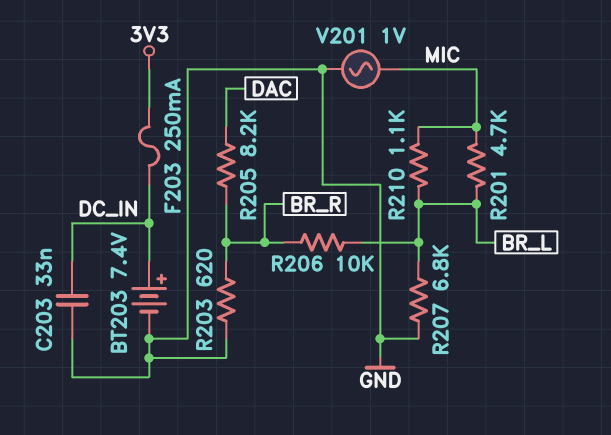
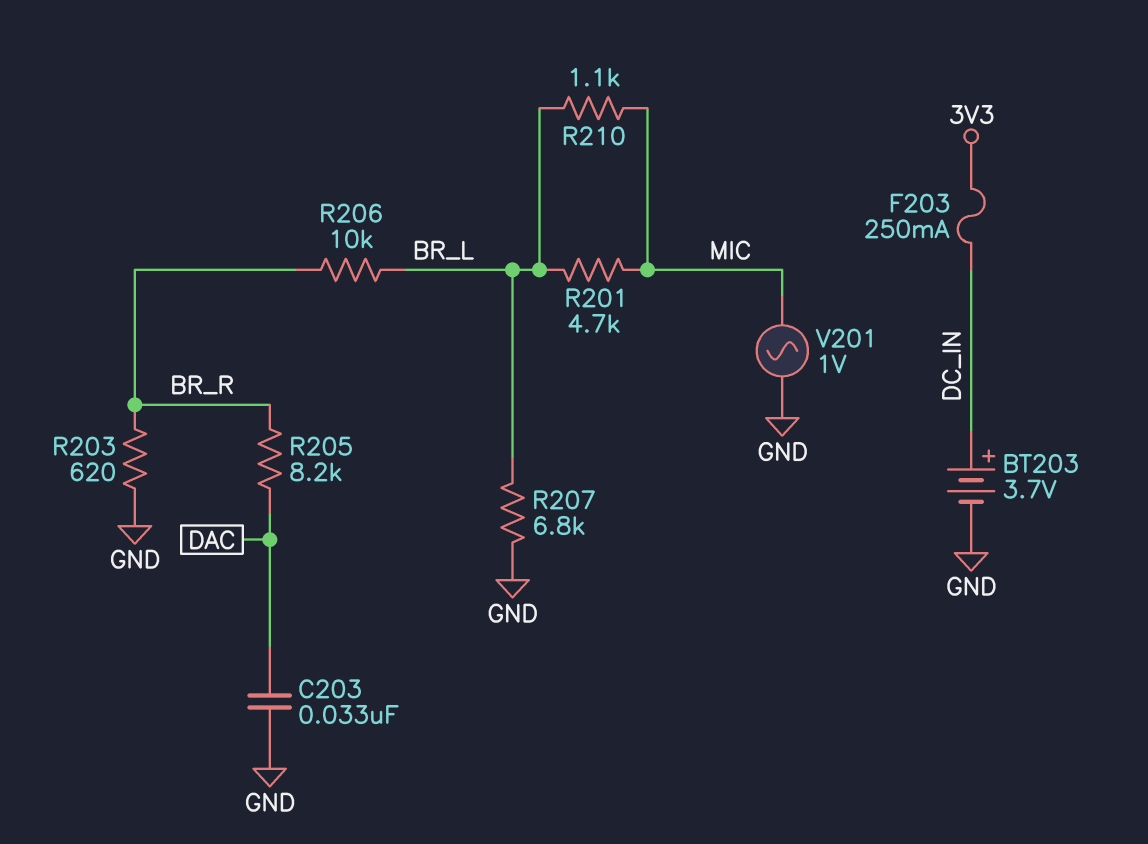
BT203: 7.4V (plus DC_IN, minus GND) -> 3.7V (plus DC_IN, minus GND)
C203: 33nF (DC_IN, GND) -> 33nF (DAC, GND)

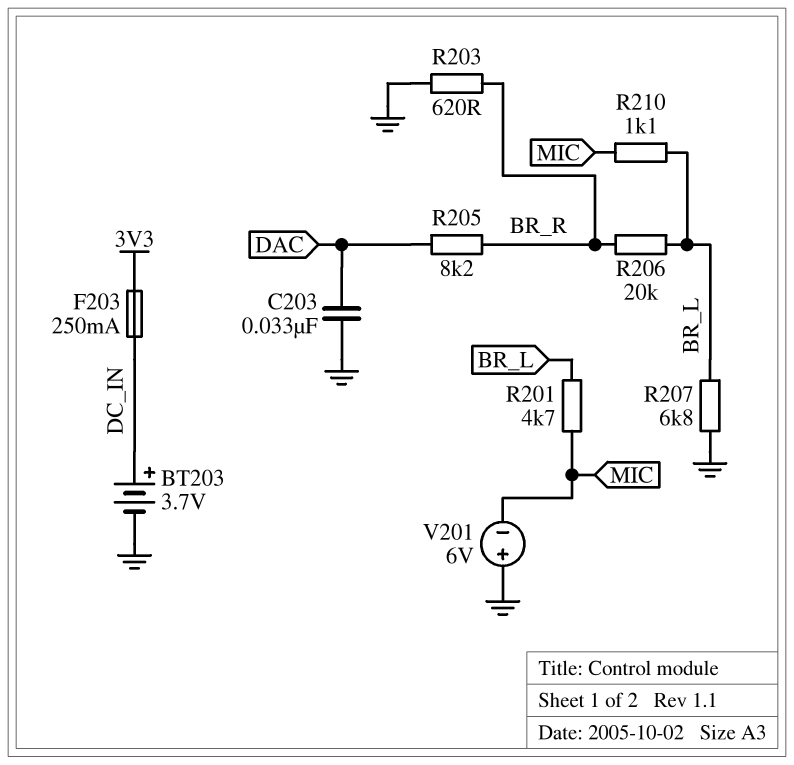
R206: 10k (BR_L, BR_R) -> 20k (BR_L, BR_R)
V201: AC 1V (GND, MIC) -> 6V (plus GND, minus MIC)

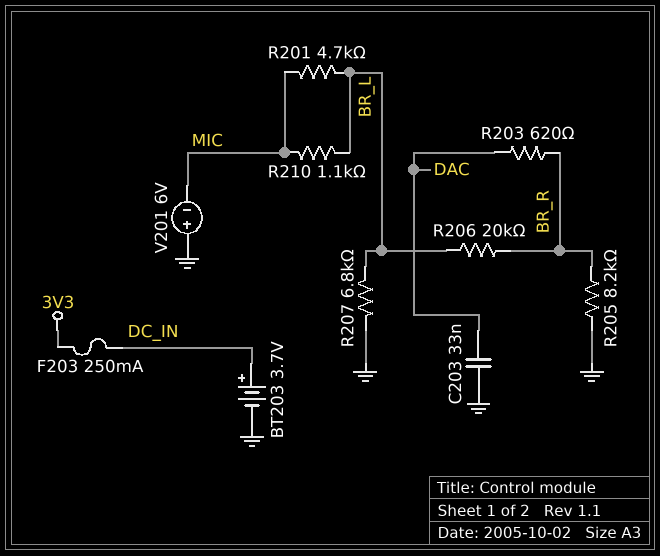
R203: 620 (BR_R, GND) -> 620 (BR_R, DAC)
R205: 8.2k (BR_R, DAC) -> 8.2k (BR_R, GND)

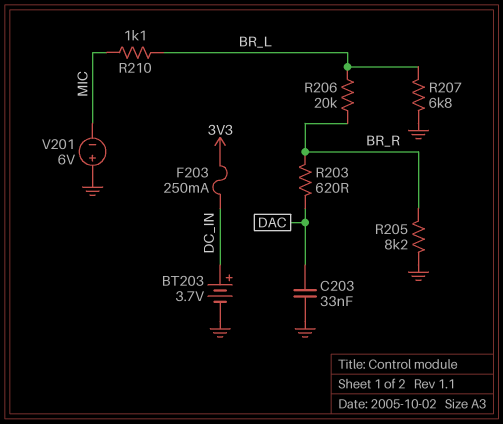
R201: 4.7k (BR_L, MIC) -> none

